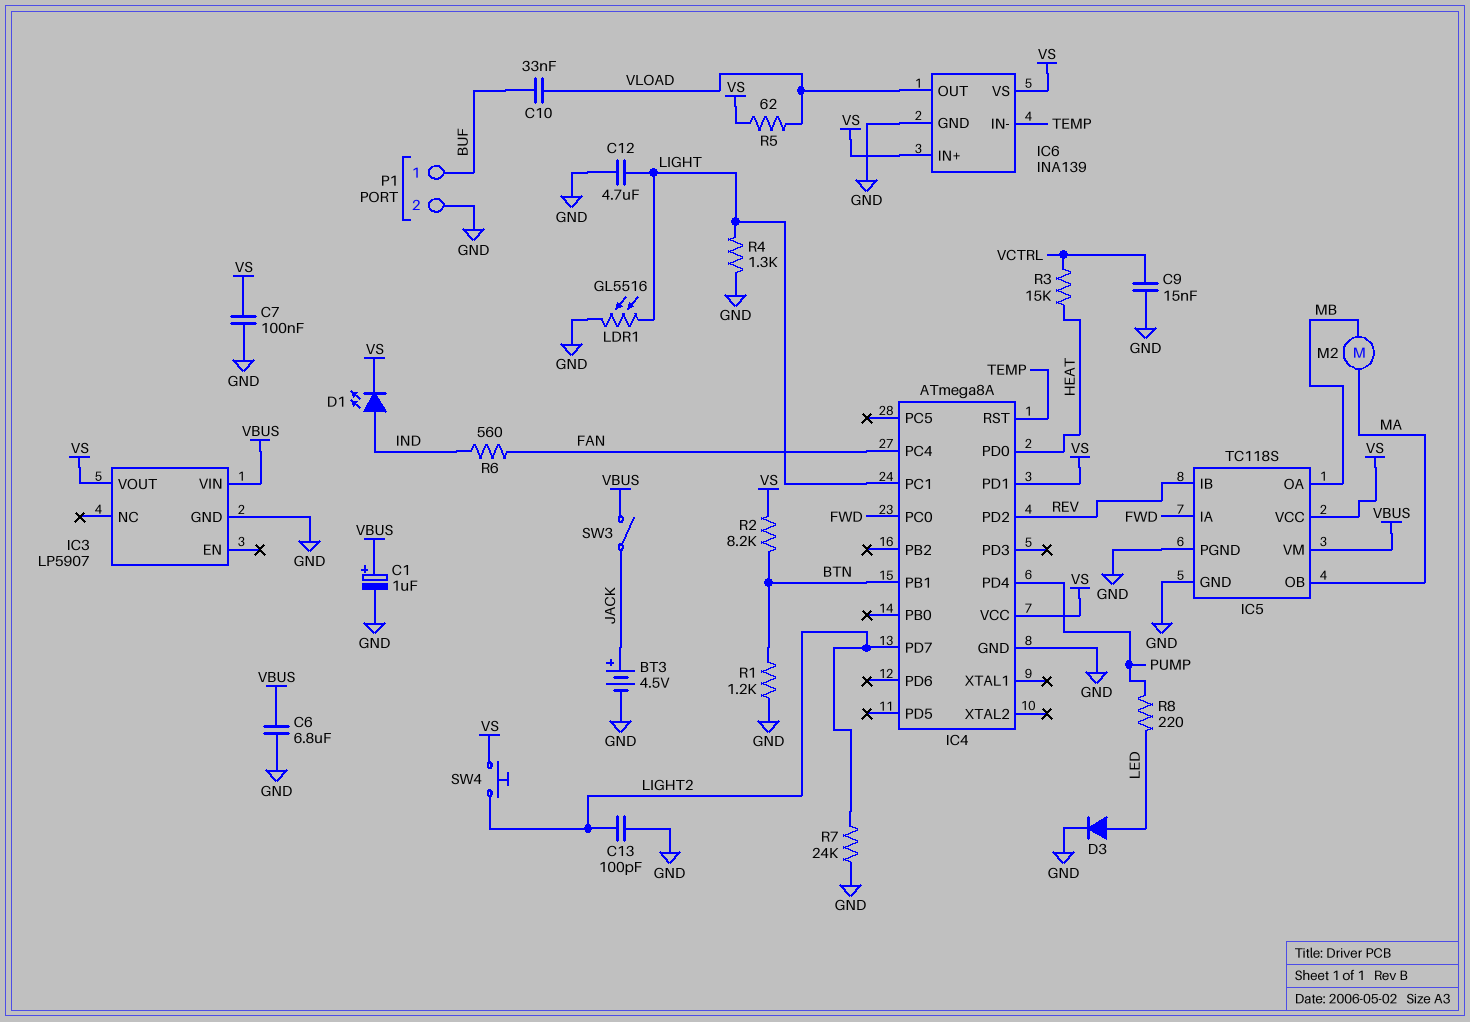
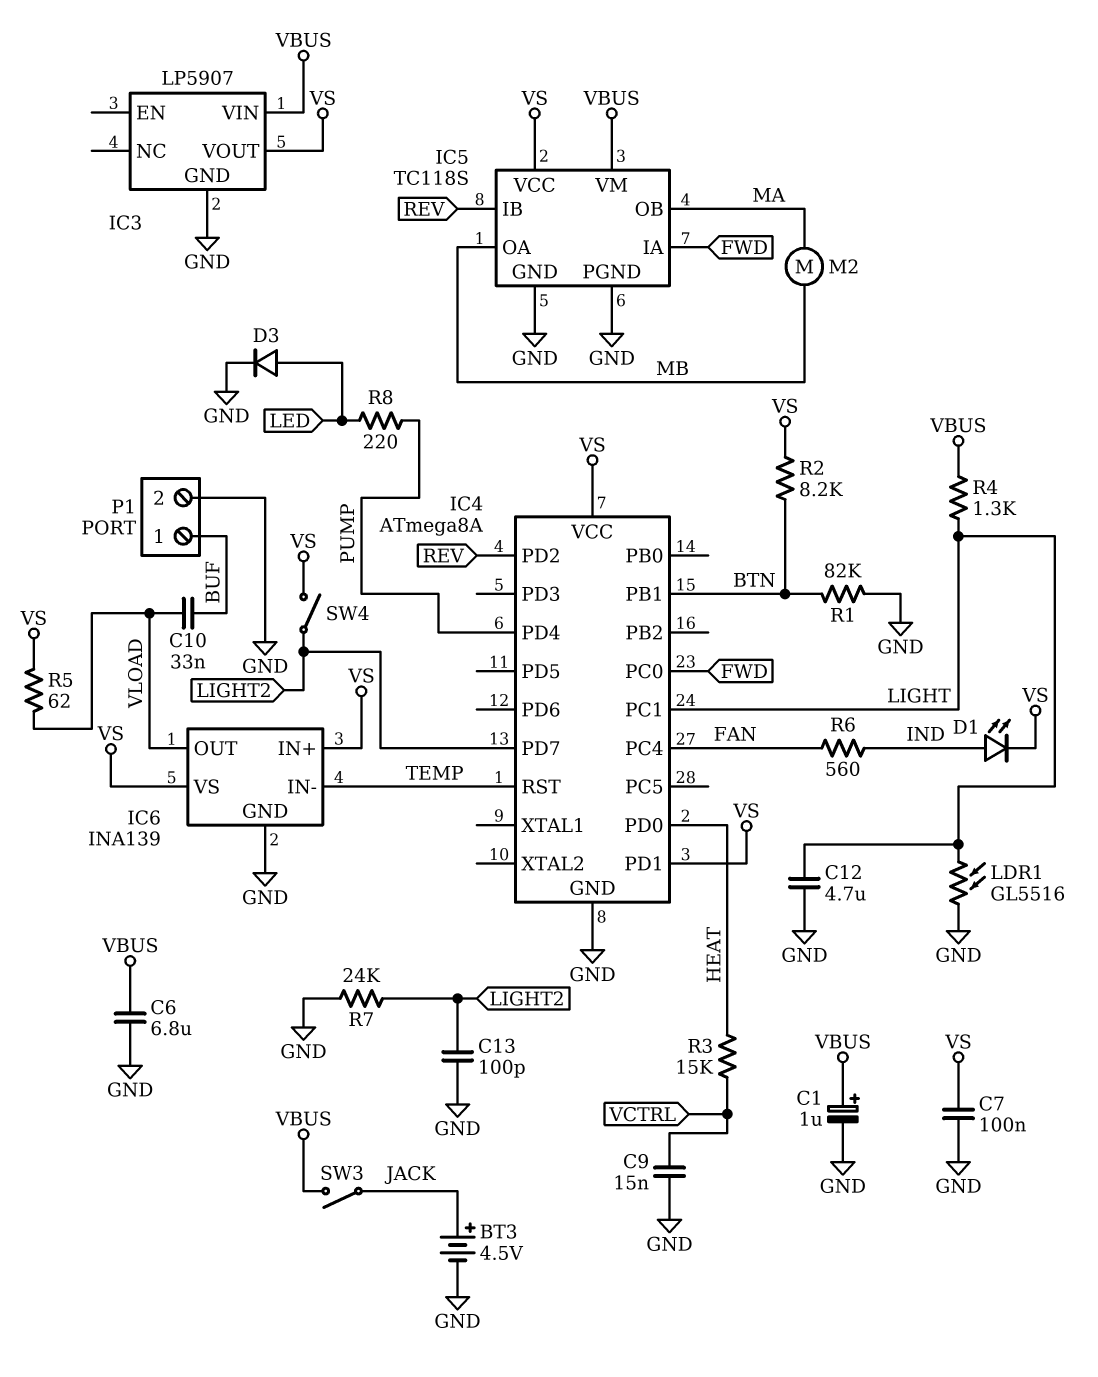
R1: 1.2k (BTN, GND) -> 82k (BTN, GND)
R4: 1.3k (GND, LIGHT) -> 1.3k (LIGHT, VBUS)
SW4: button (LIGHT2, VS) -> switch (LIGHT2, VS)

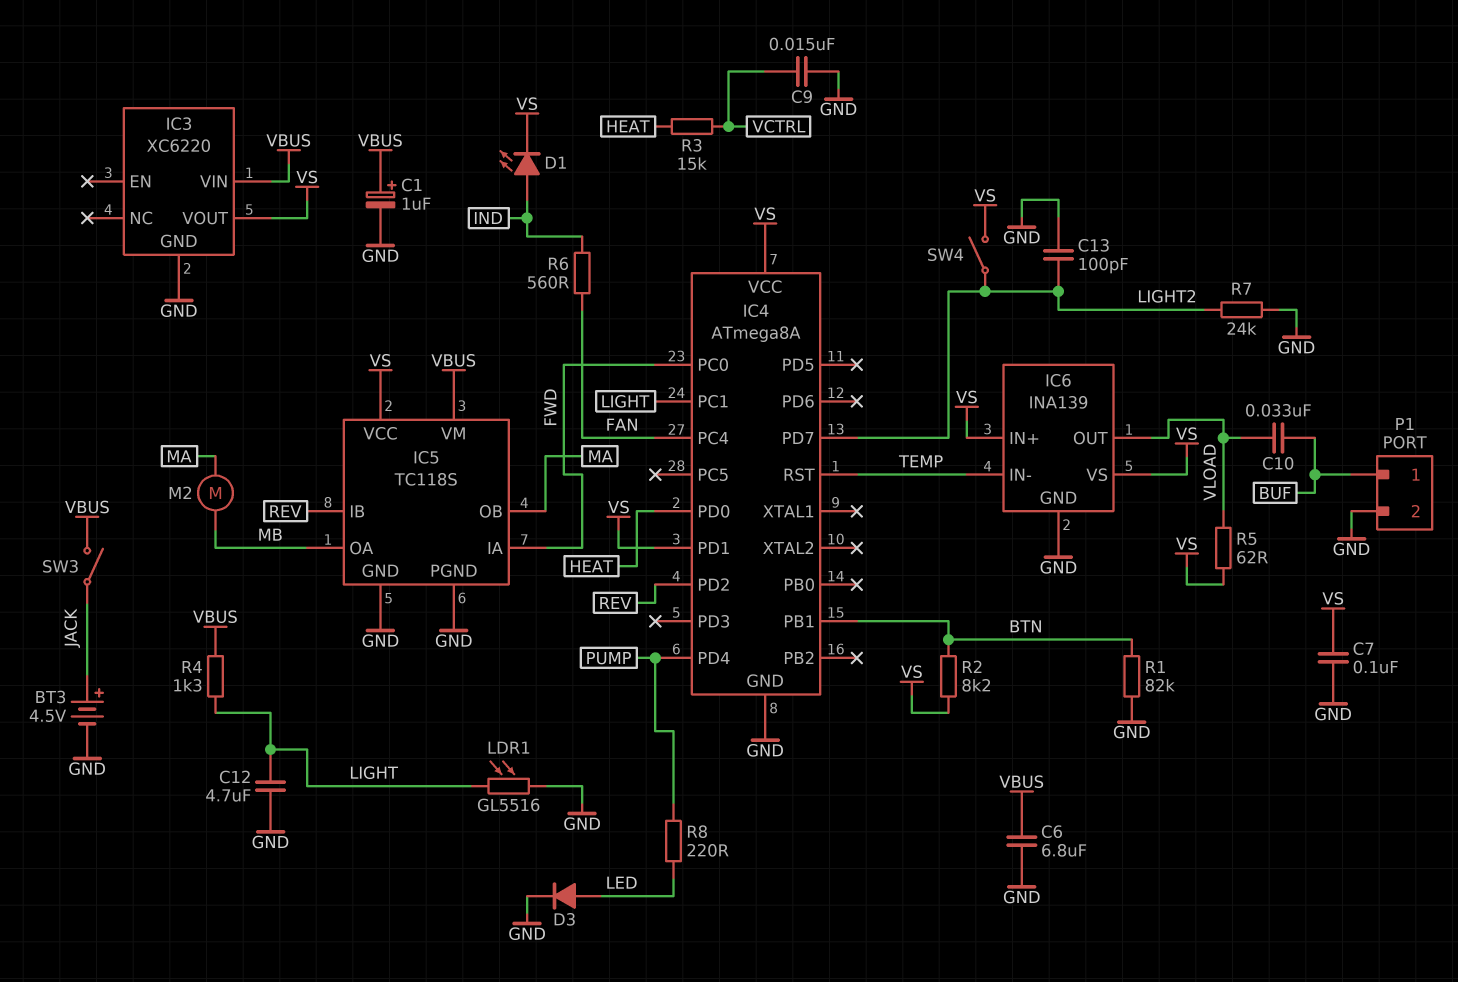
IC3: LP5907 -> XC6220

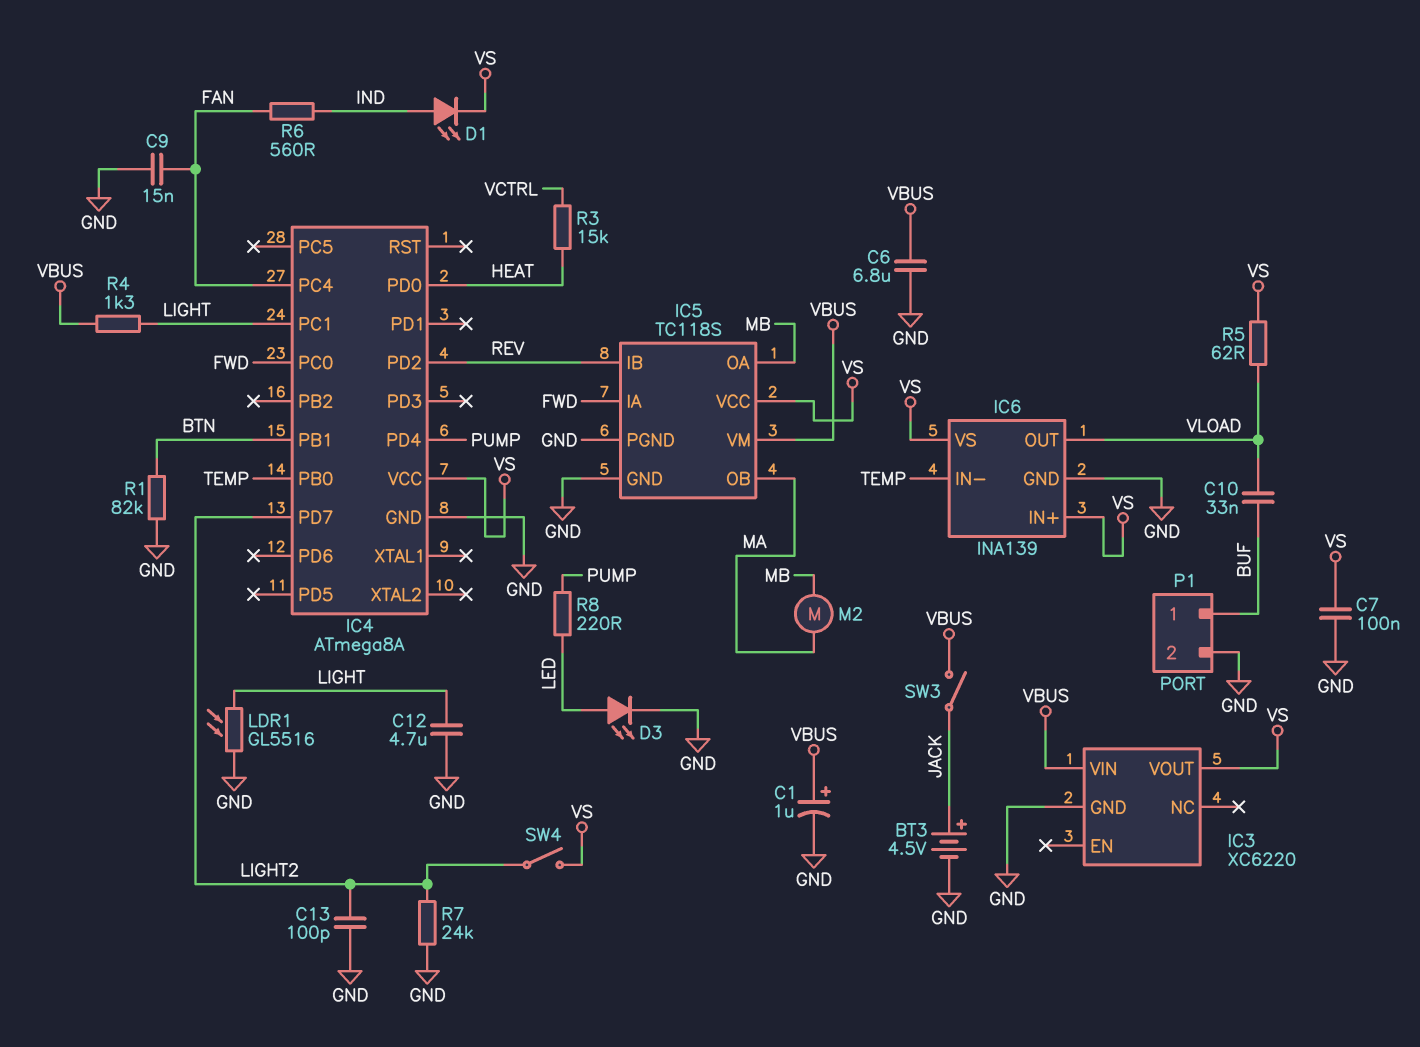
C9: 15nF (GND, VCTRL) -> 15nF (FAN, GND)
D3: diode (A LED, K GND) -> LED (A LED, K GND)
IC4 pin PB0: none -> TEMP
IC4 pin PD1: VS -> none
IC4 pin RST: TEMP -> none
R2: 8.2k (BTN, VS) -> none

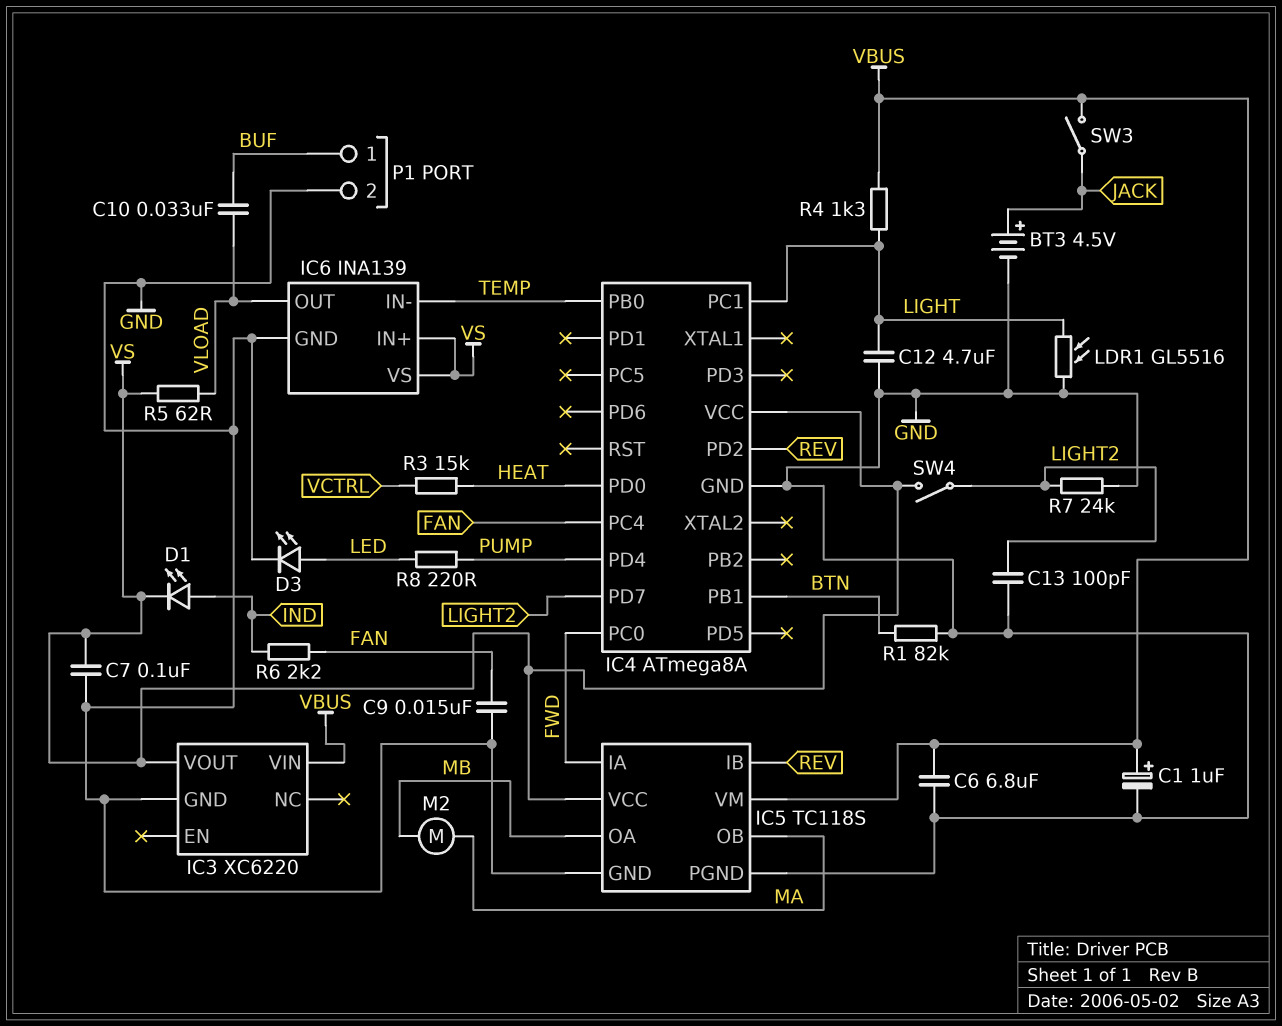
R6: 560 (FAN, IND) -> 2.2k (FAN, IND)

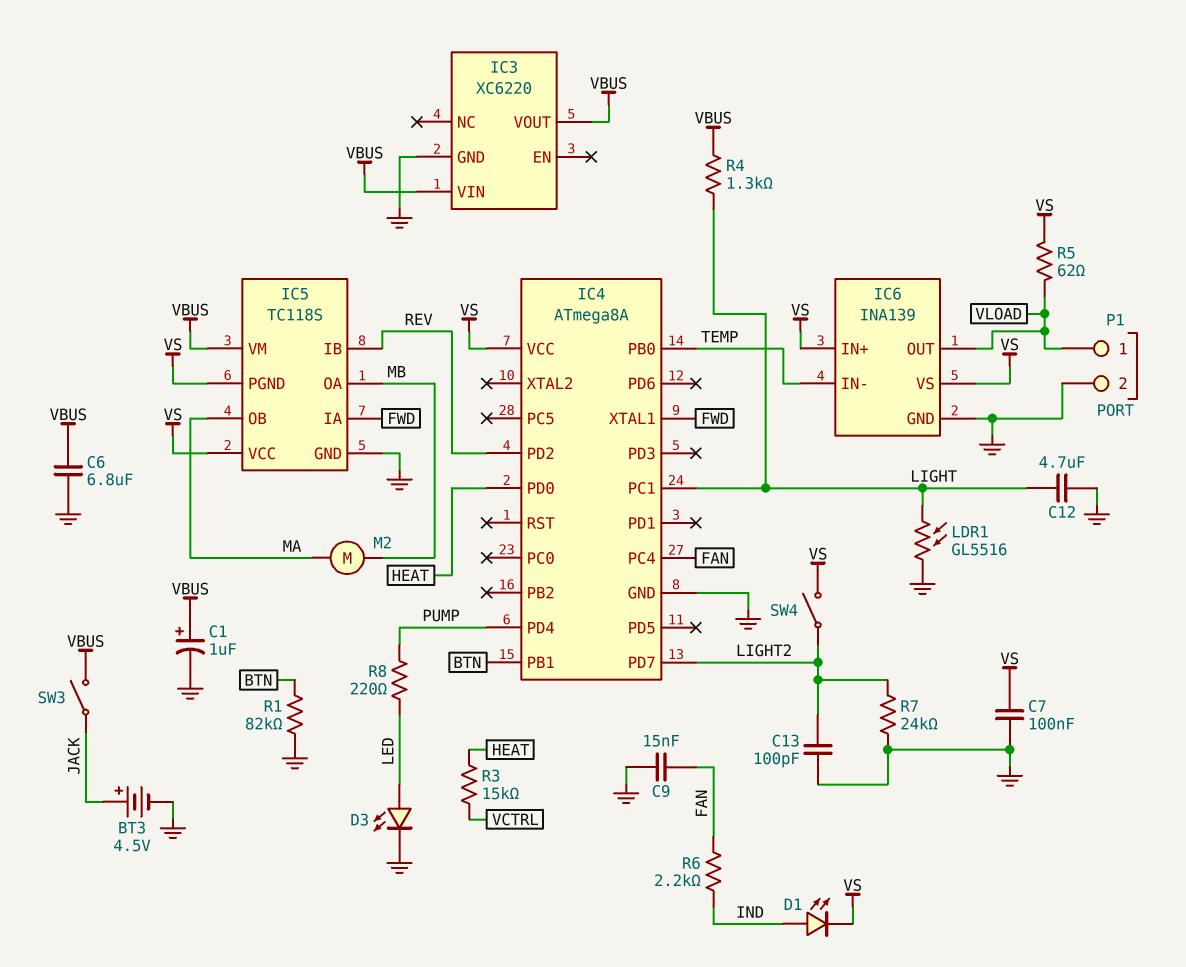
C10: 33nF (BUF, VLOAD) -> none
IC3 pin VOUT: VS -> VBUS
IC4 pin PC0: FWD -> none
IC4 pin XTAL1: none -> FWD
IC5 pin PGND: GND -> VS
P1 pin 1: BUF -> VLOAD

